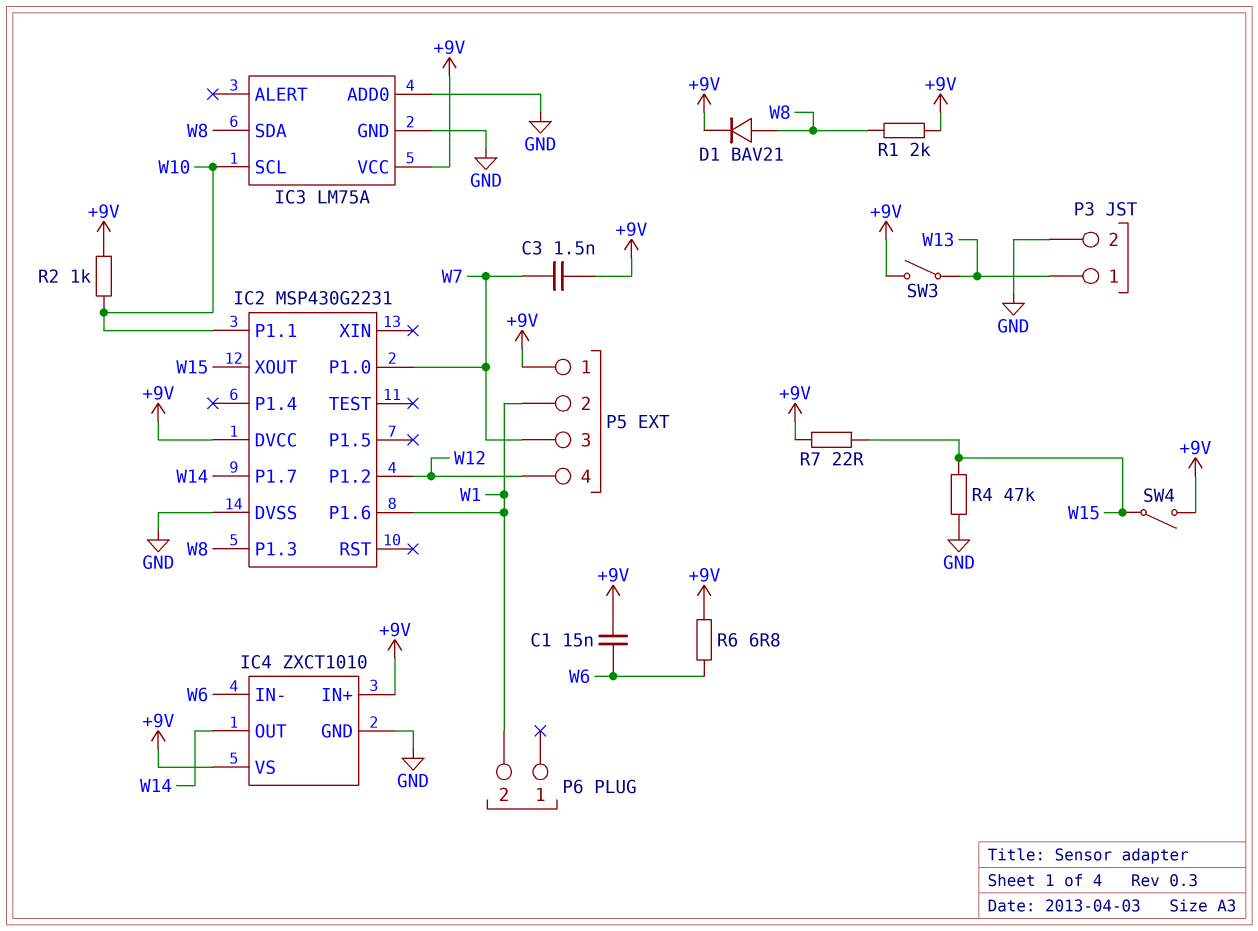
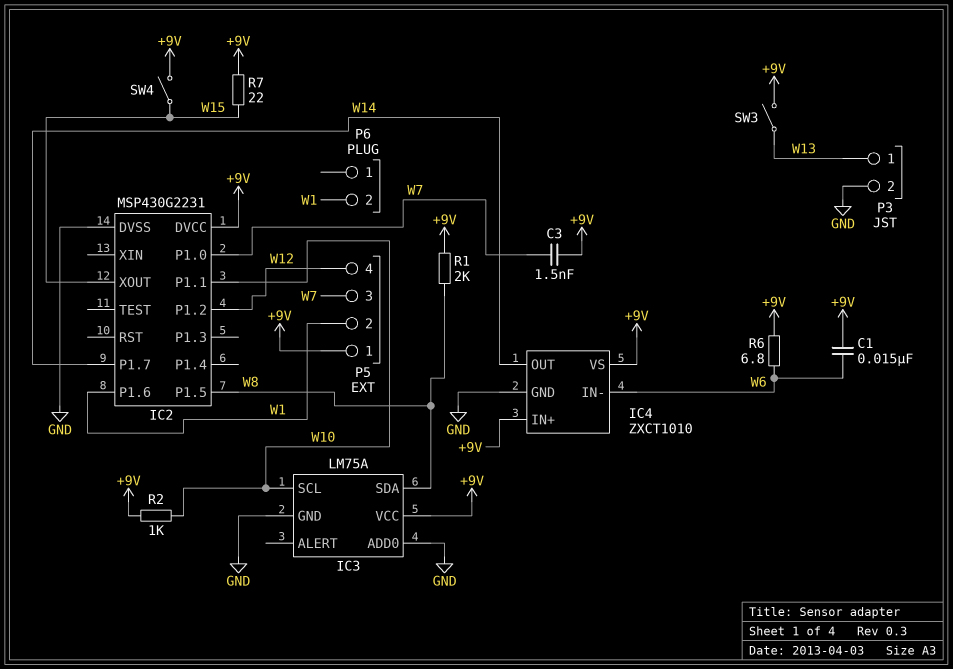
D1: diode BAV21 (A W8, K +9V) -> none
IC2 pin P1.3: W8 -> none
IC2 pin P1.5: none -> W8
R4: 47k (GND, W15) -> none

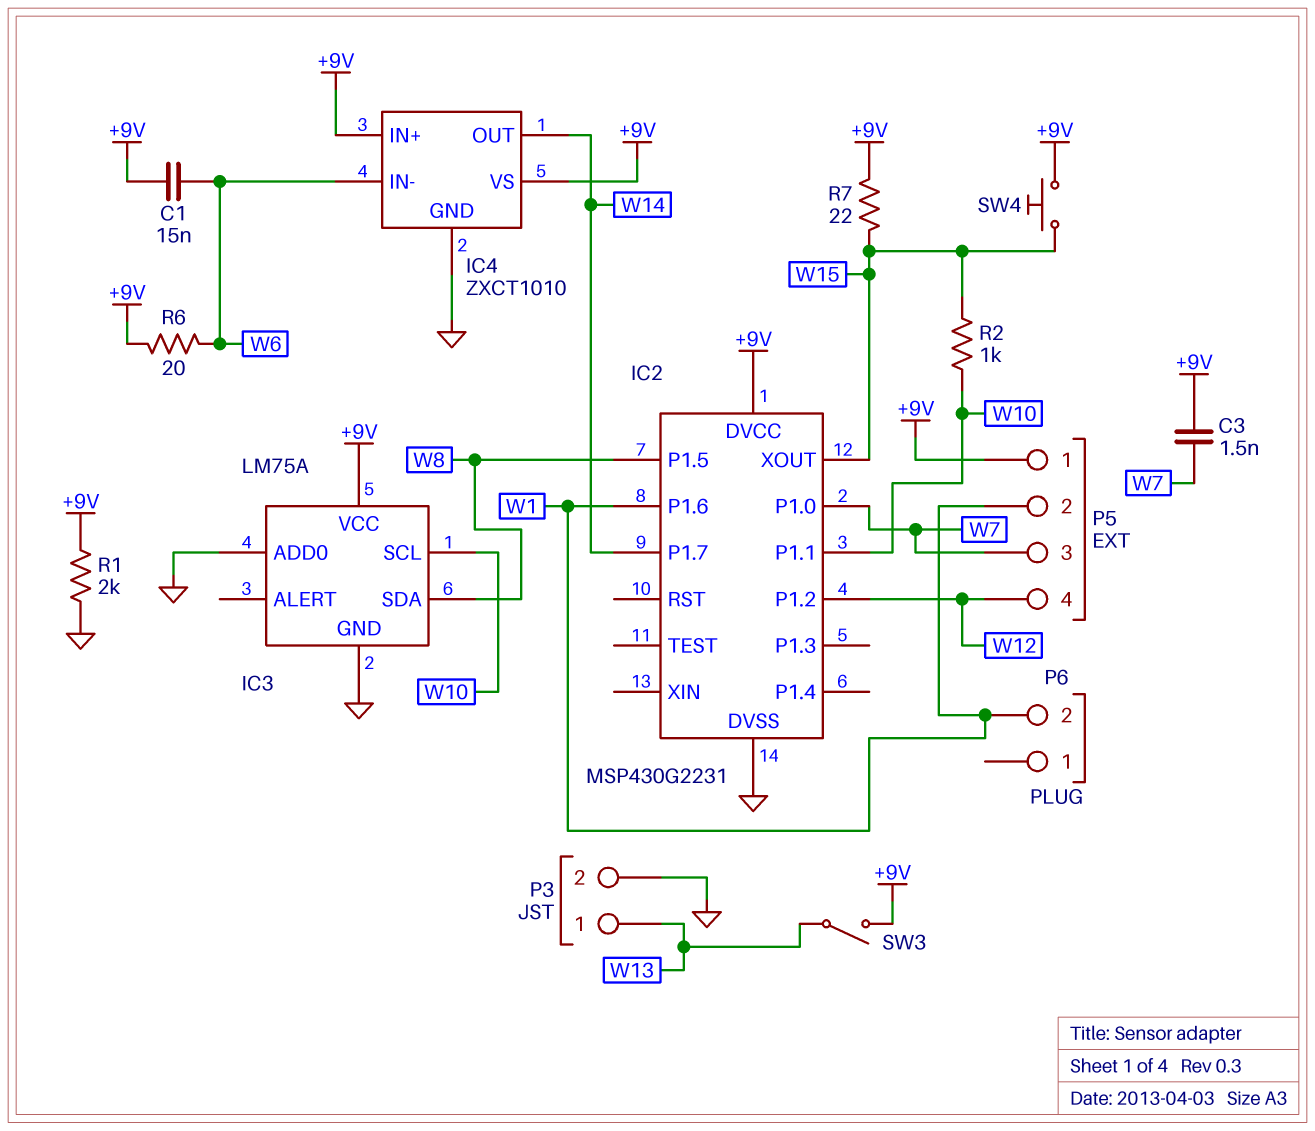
R1: 2k (+9V, W8) -> 2k (+9V, GND)
R2: 1k (+9V, W10) -> 1k (W10, W15)
R6: 6.8 (+9V, W6) -> 20 (+9V, W6)
SW4: switch (+9V, W15) -> button (+9V, W15)

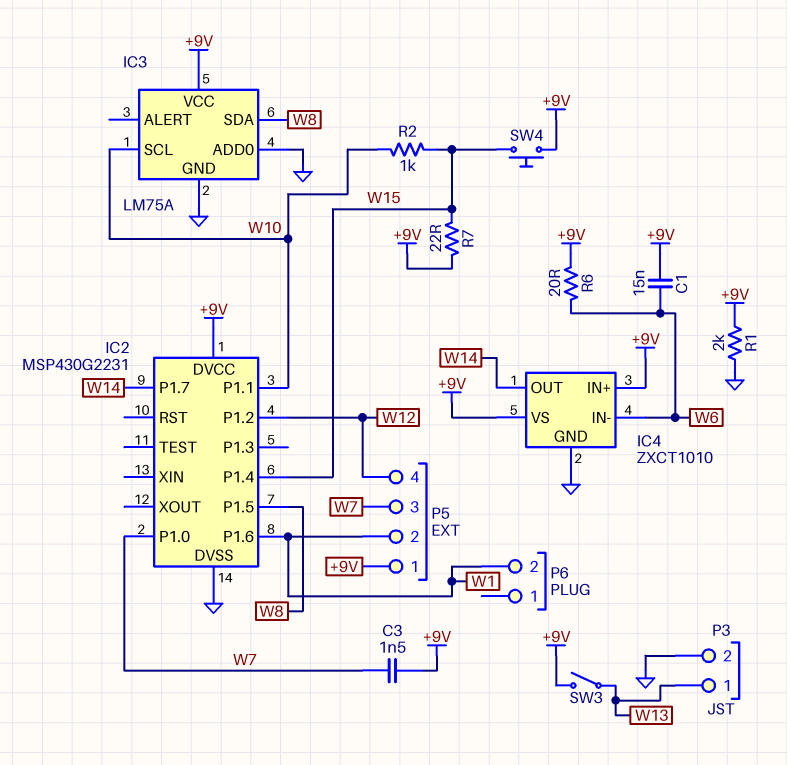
IC2 pin P1.4: none -> W15
IC2 pin XOUT: W15 -> none

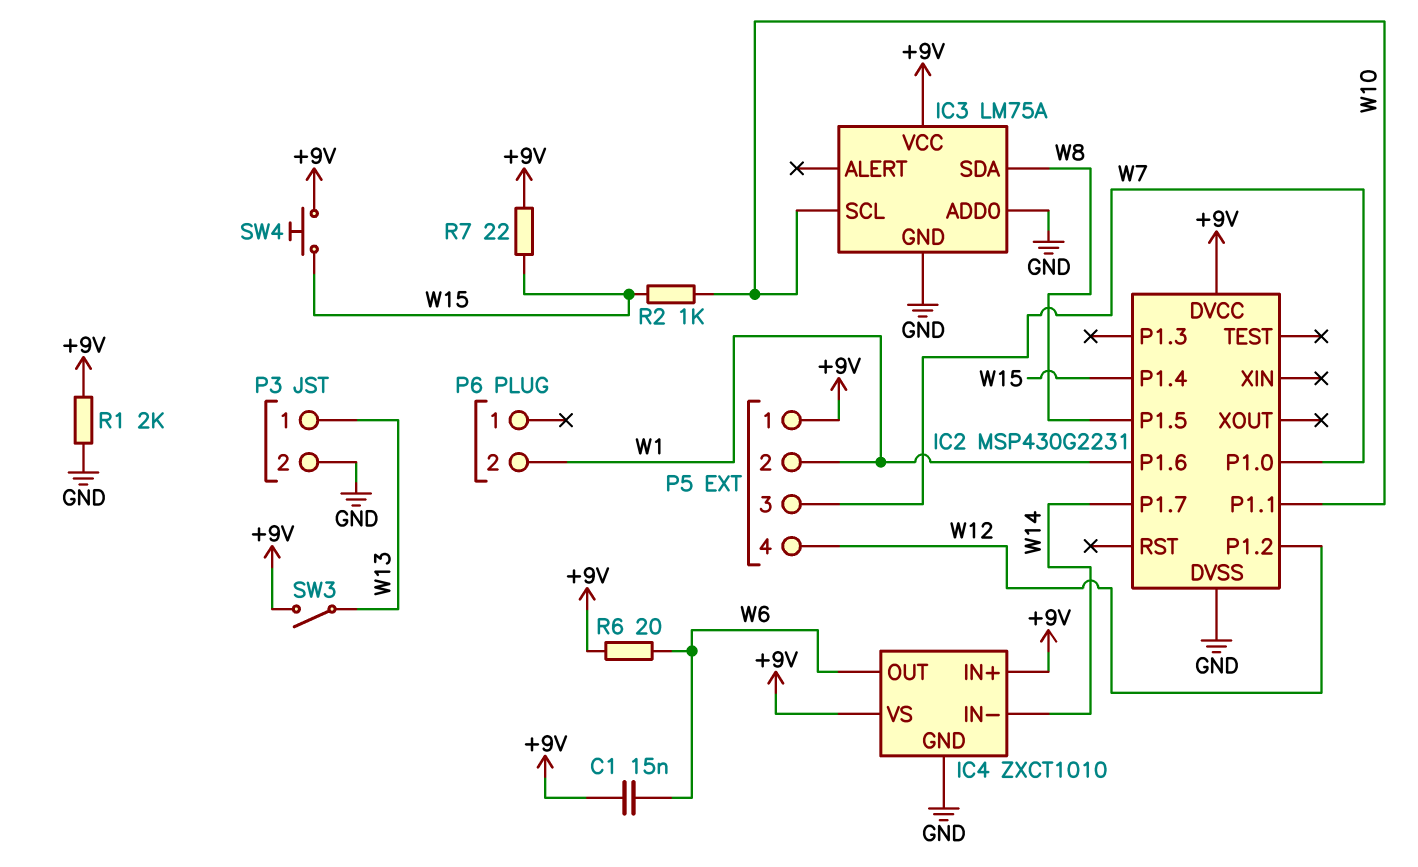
C3: 1.5nF (+9V, W7) -> none
IC4 pin IN-: W6 -> W14
IC4 pin OUT: W14 -> W6

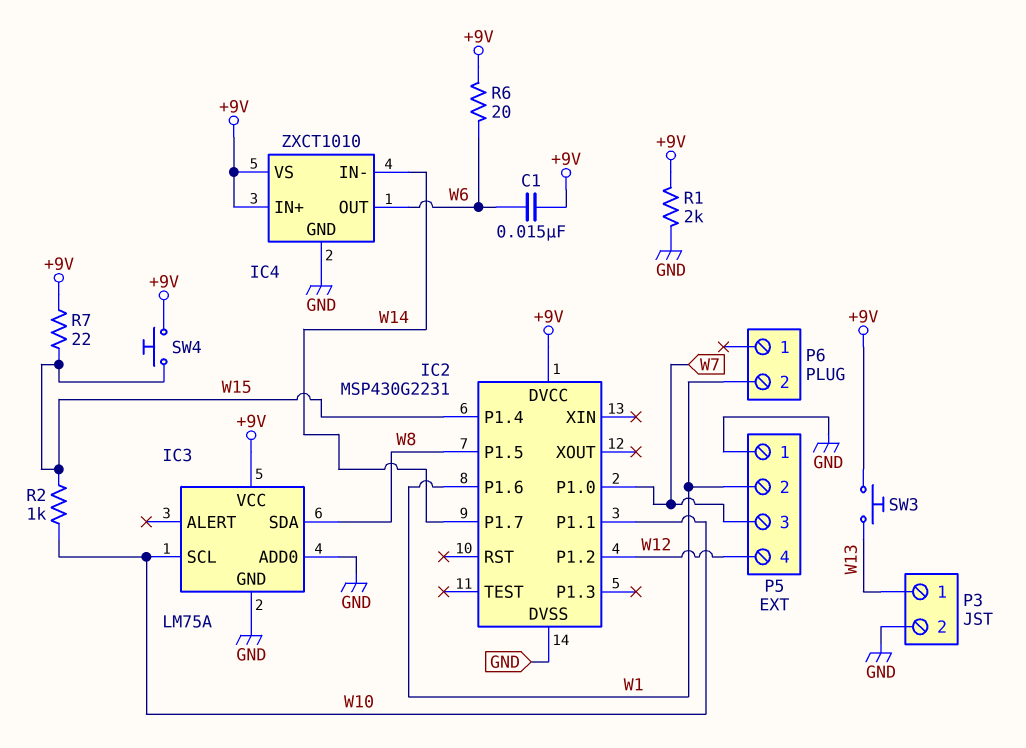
P5 pin 1: +9V -> GND
SW3: switch (+9V, W13) -> button (+9V, W13)

